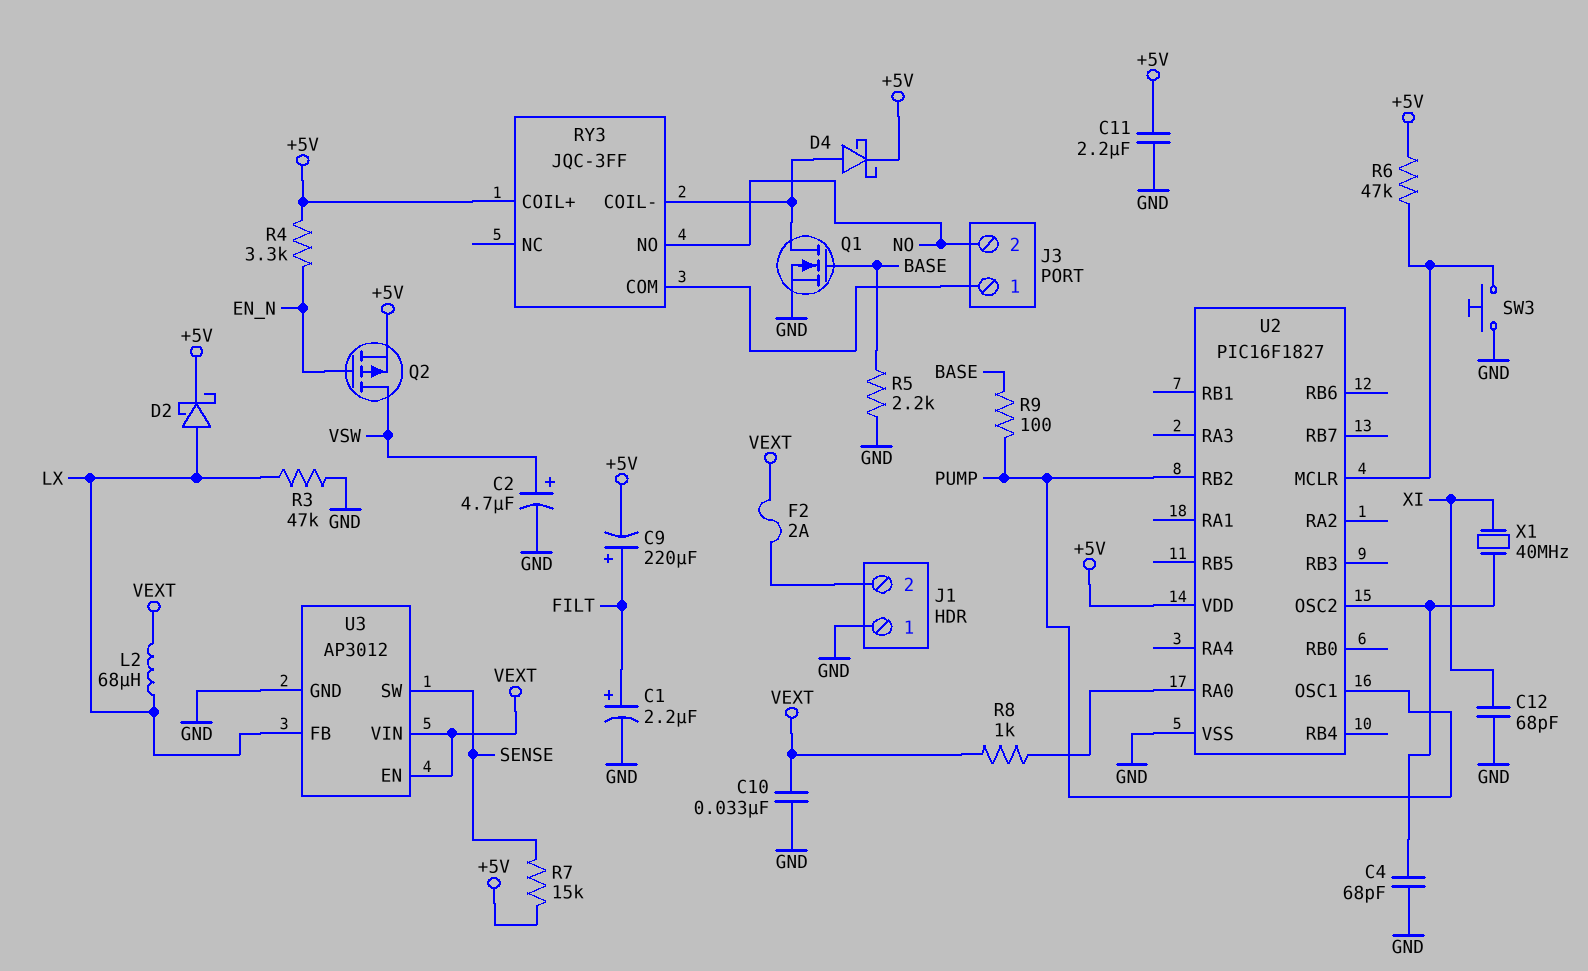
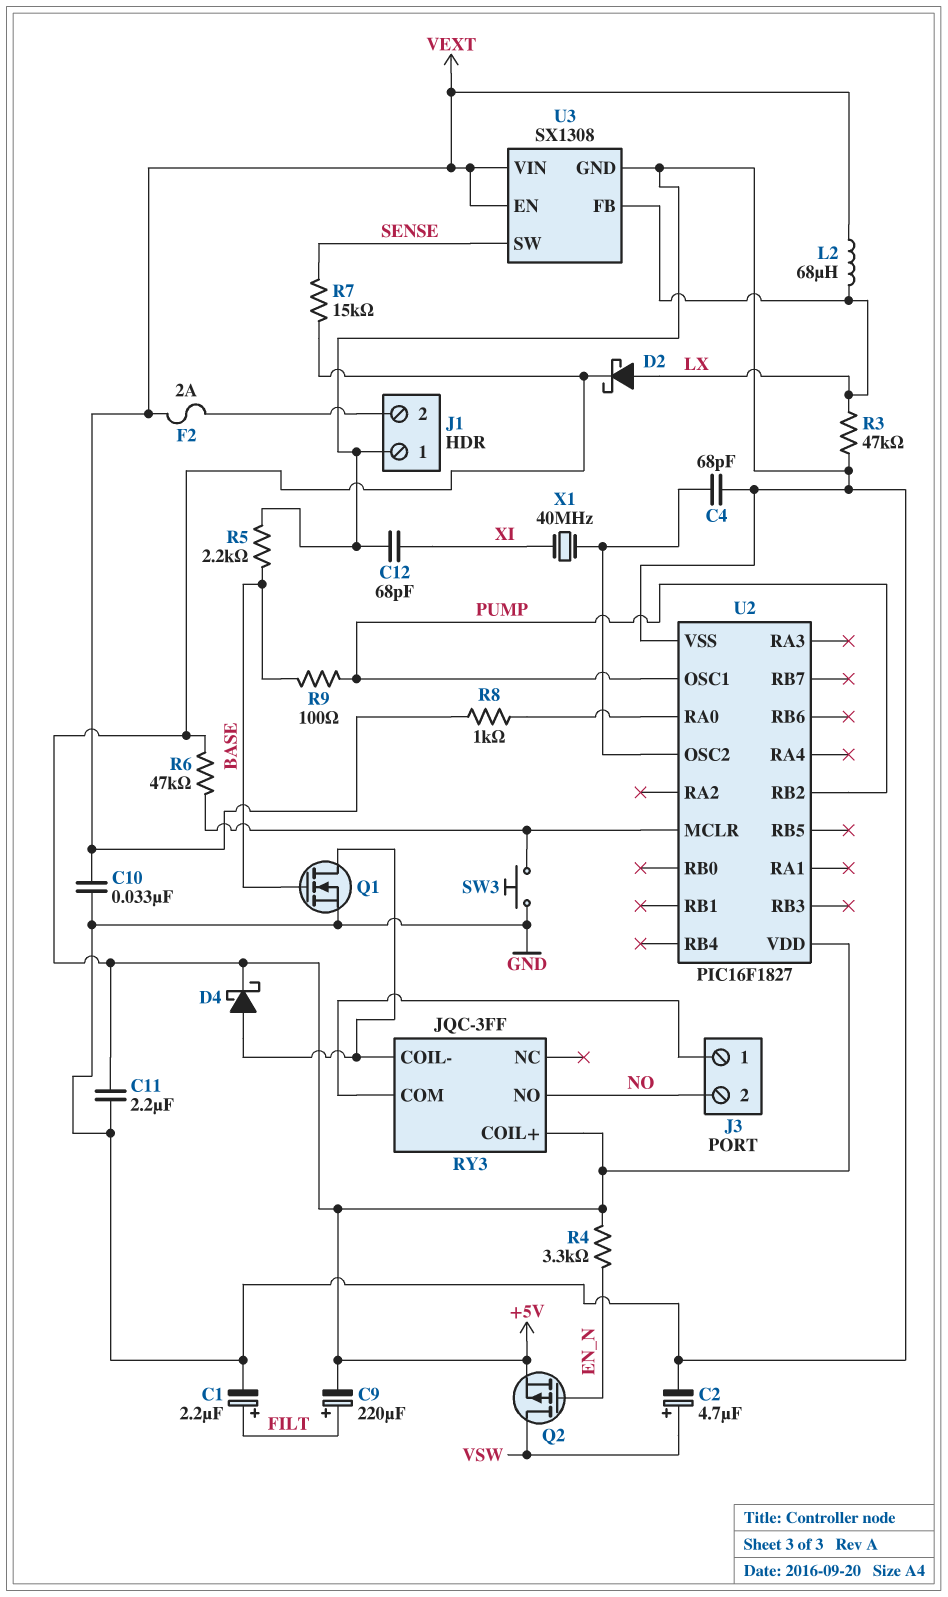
U3: AP3012 -> SX1308

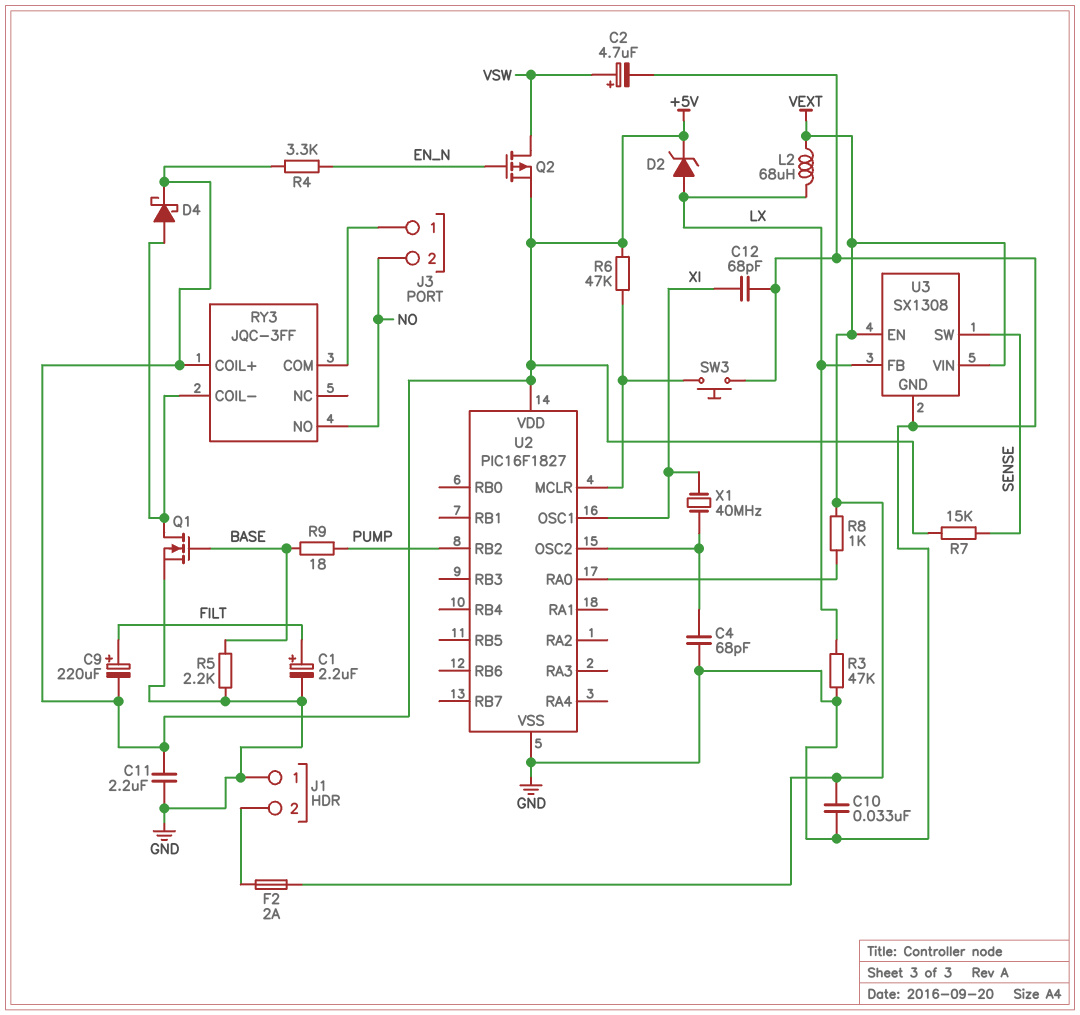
D2: schottky (A LX, K +5V) -> zener (A LX, K +5V)
R9: 100 (BASE, PUMP) -> 18 (BASE, PUMP)
U2 pin OSC1: PUMP -> XI

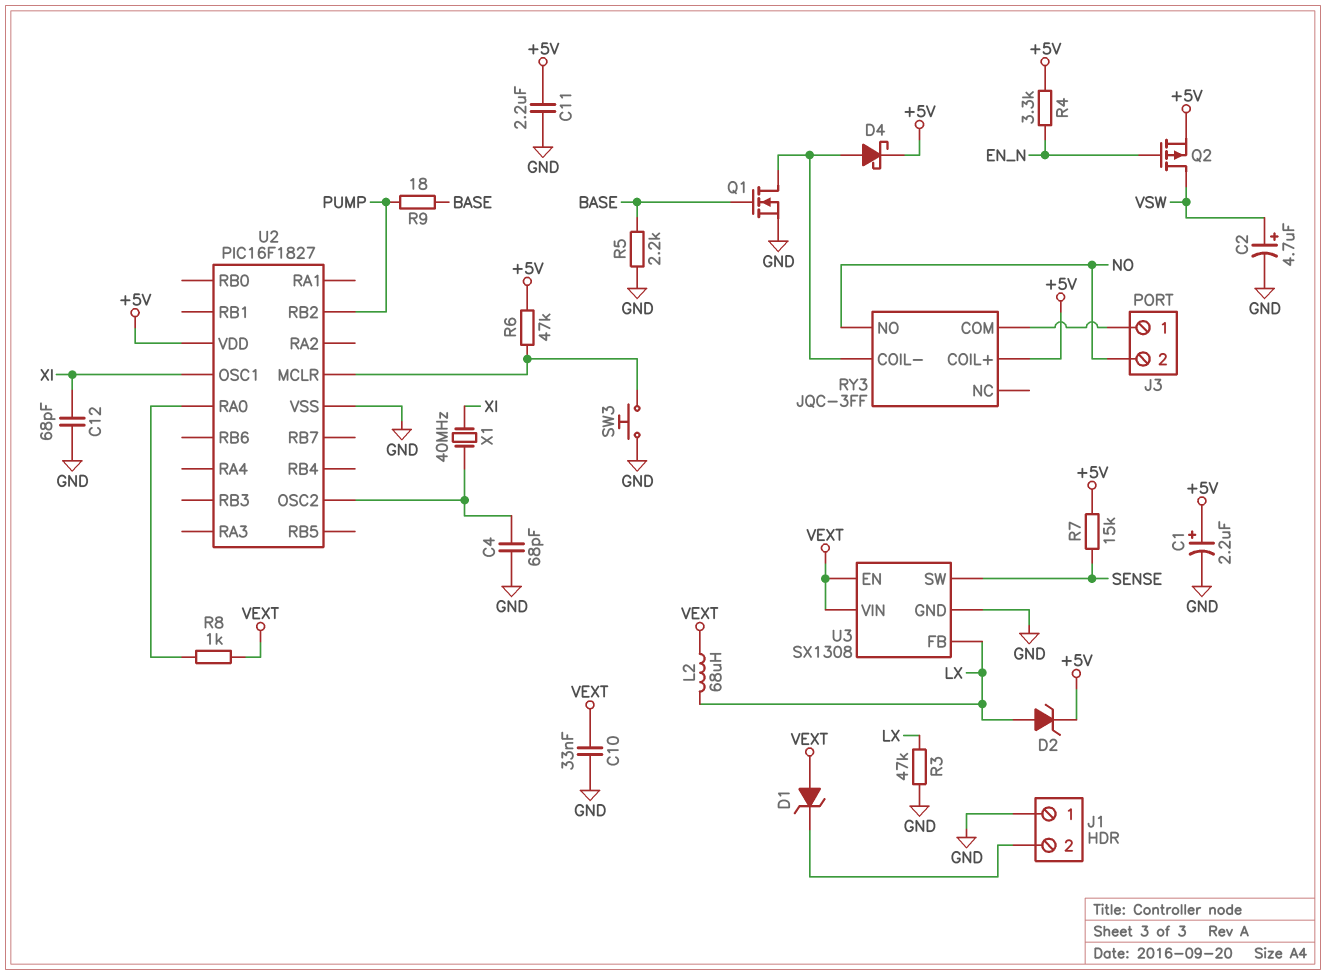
C1: 2.2uF (plus FILT, minus GND) -> 2.2uF (plus +5V, minus GND)
C9: 220uF (plus FILT, minus +5V) -> none
D1: none -> zener (A VEXT, K J1/2)
F2: 2A (J1/2, VEXT) -> none

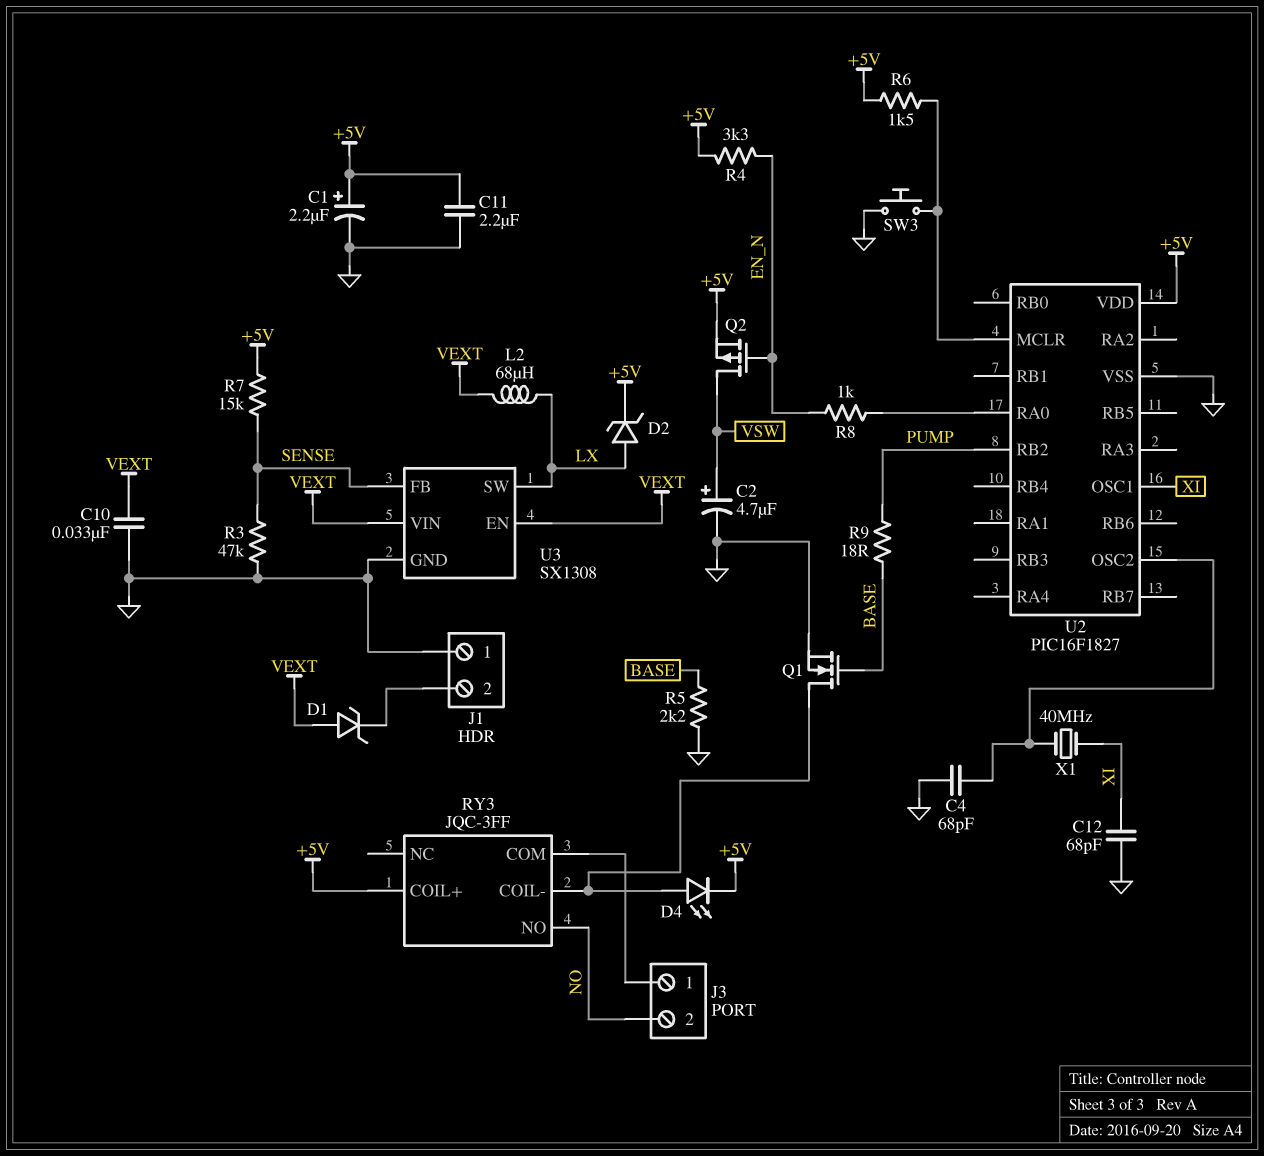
D4: schottky (A RY3/COIL-, K +5V) -> LED (A RY3/COIL-, K +5V)
R3: 47k (GND, LX) -> 47k (GND, SENSE)
R6: 47k (+5V, U2/MCLR) -> 1.5k (+5V, U2/MCLR)
R8: 1k (U2/RA0, VEXT) -> 1k (EN_N, U2/RA0)
U3 pin FB: LX -> SENSE
U3 pin SW: SENSE -> LX

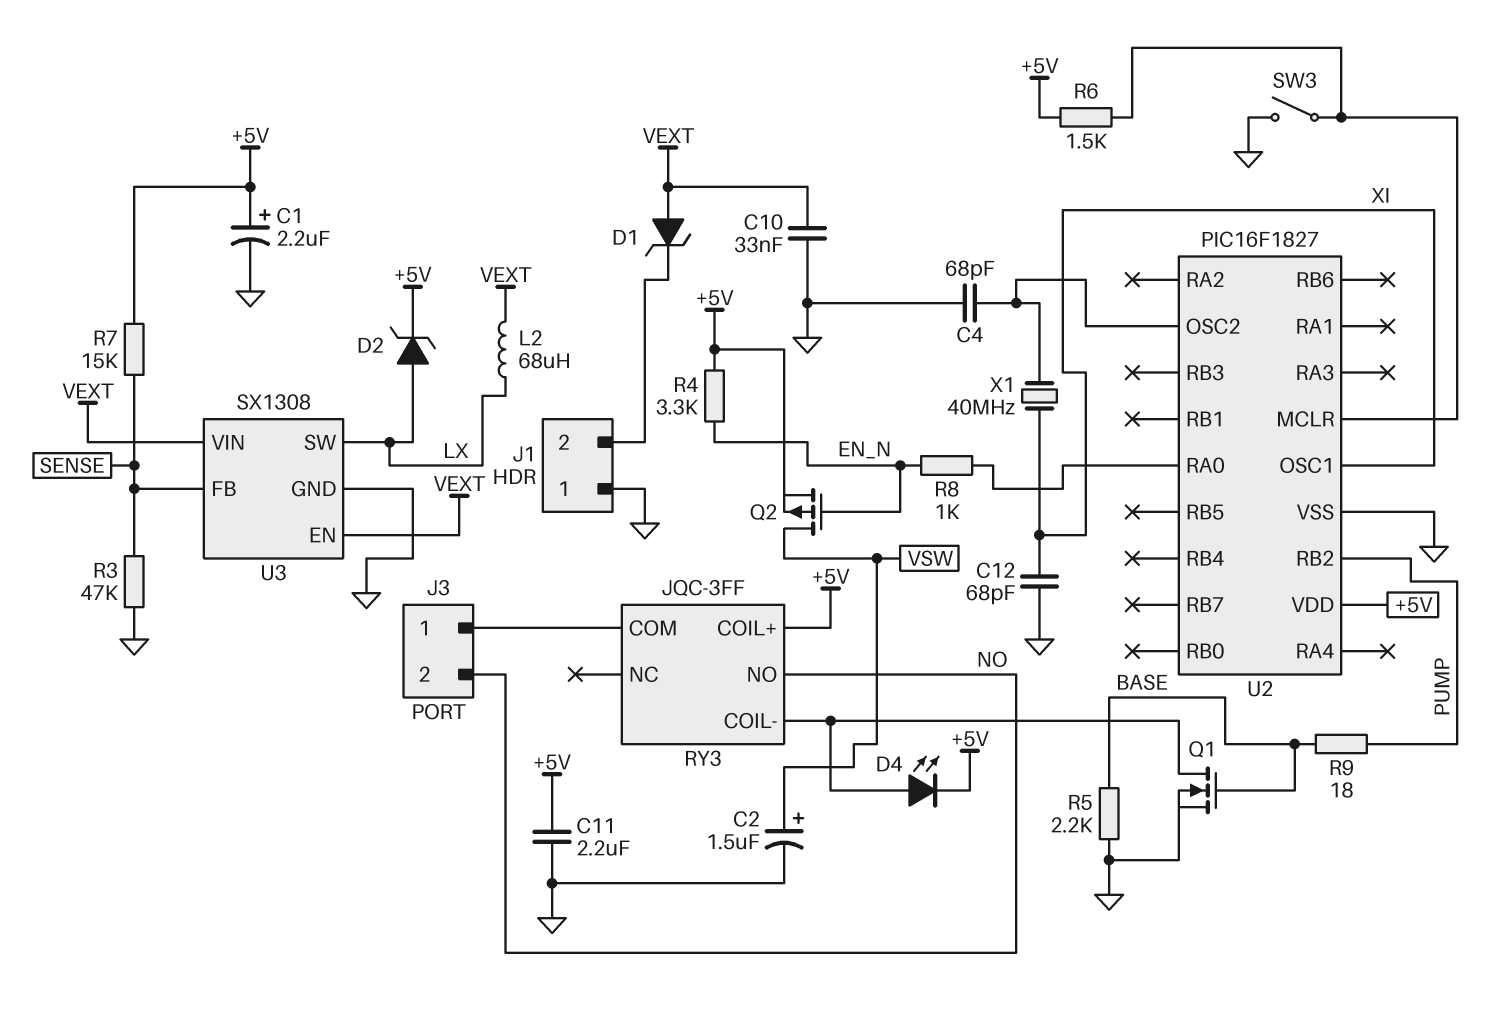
C2: 4.7uF (plus VSW, minus GND) -> 1.5uF (plus VSW, minus GND)
SW3: button (GND, U2/MCLR) -> switch (GND, U2/MCLR)

